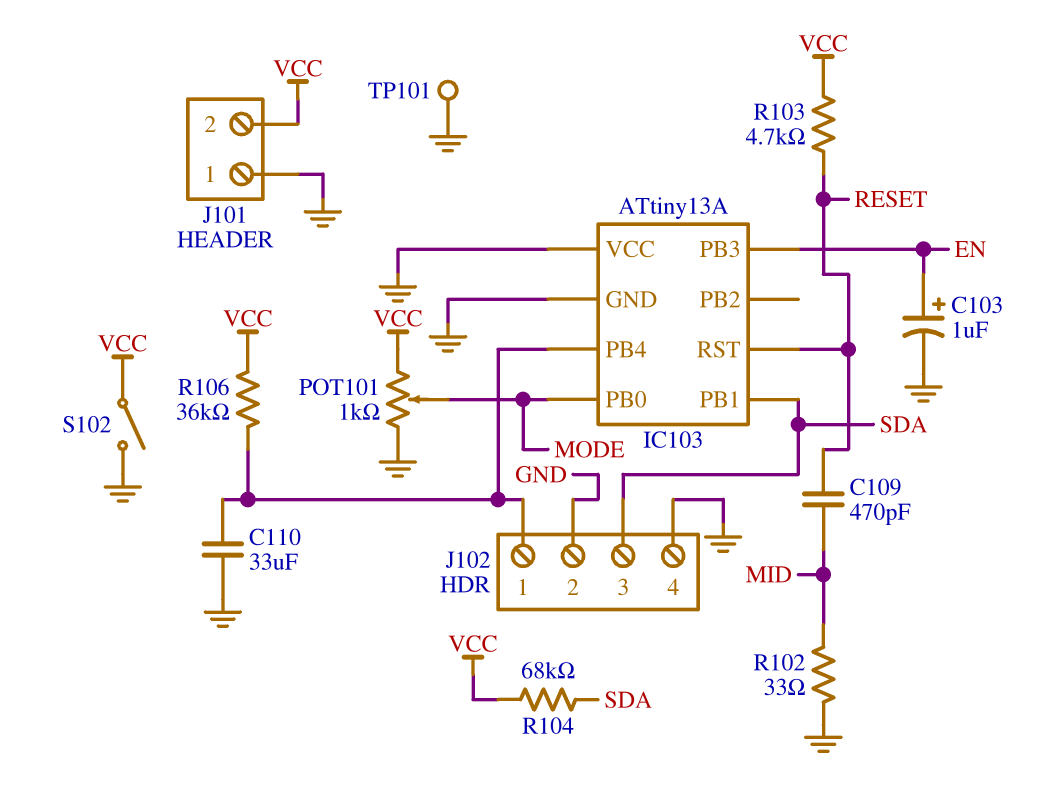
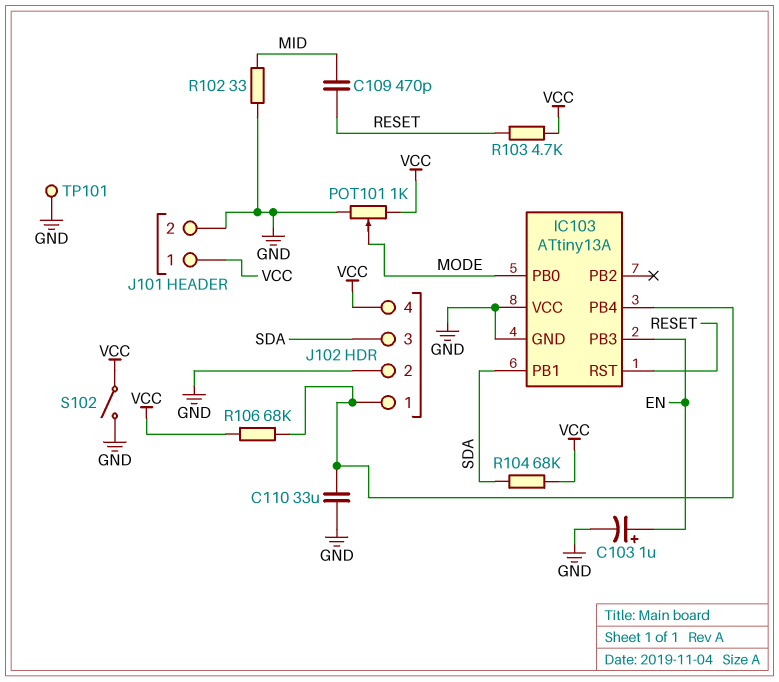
J101 pin 1: GND -> VCC
J101 pin 2: VCC -> GND
J102 pin 4: GND -> VCC
R106: 36k (IC103/PB4, VCC) -> 68k (IC103/PB4, VCC)

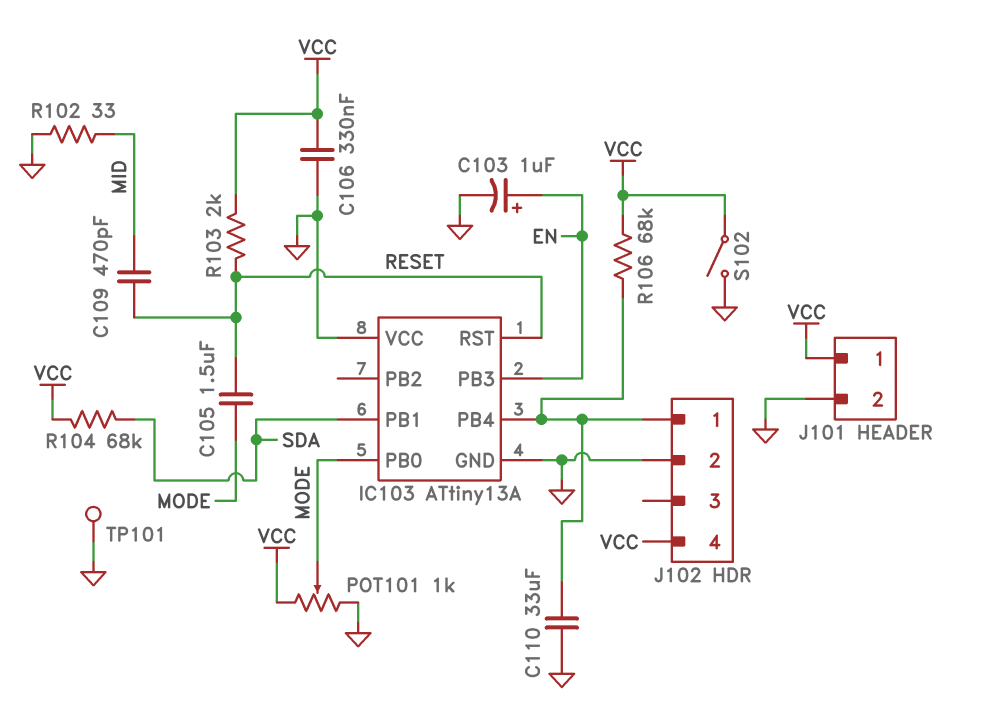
C105: none -> 1.5uF (MODE, RESET)
C106: none -> 330nF (GND, VCC)
J102 pin 3: SDA -> none
R103: 4.7k (RESET, VCC) -> 2k (RESET, VCC)

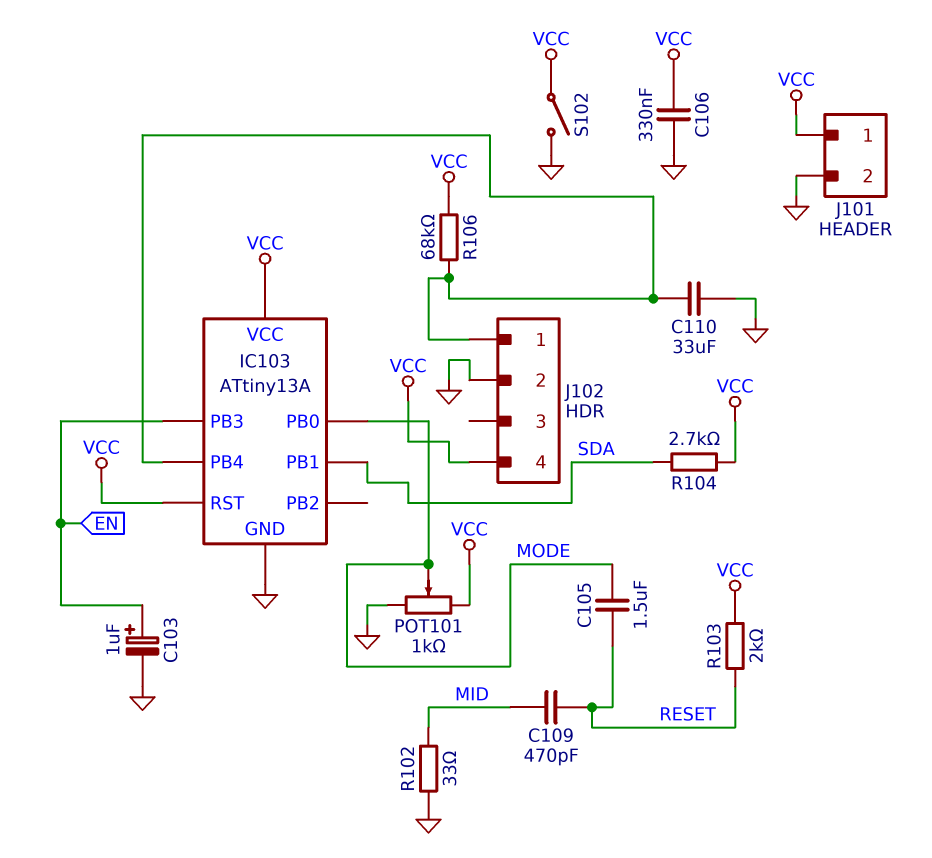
IC103 pin RST: RESET -> VCC
IC103 pin VCC: GND -> VCC
R104: 68k (SDA, VCC) -> 2.7k (SDA, VCC)
TP101: test point (GND) -> none

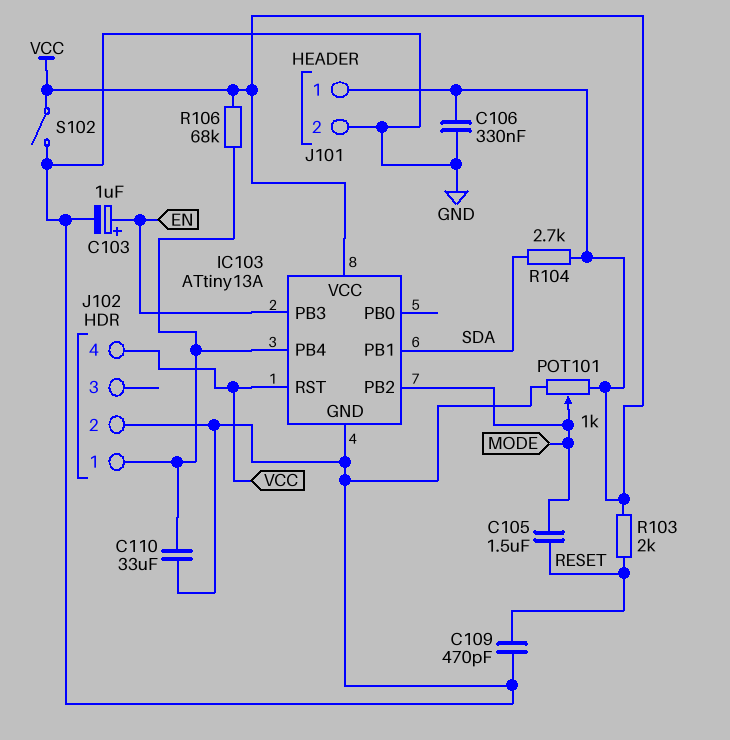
C109: 470pF (MID, RESET) -> 470pF (GND, RESET)
IC103 pin PB0: MODE -> none
IC103 pin PB2: none -> MODE
R102: 33 (GND, MID) -> none

